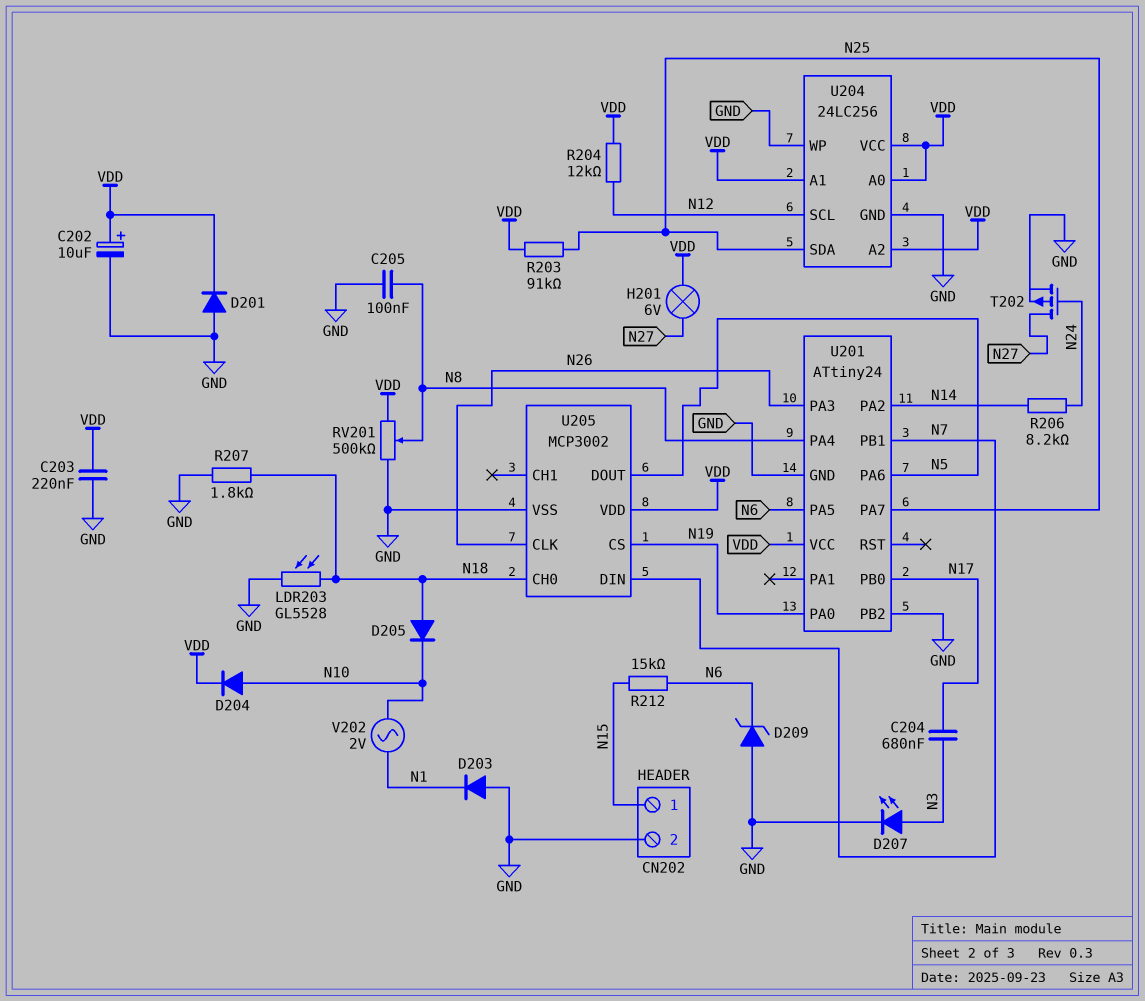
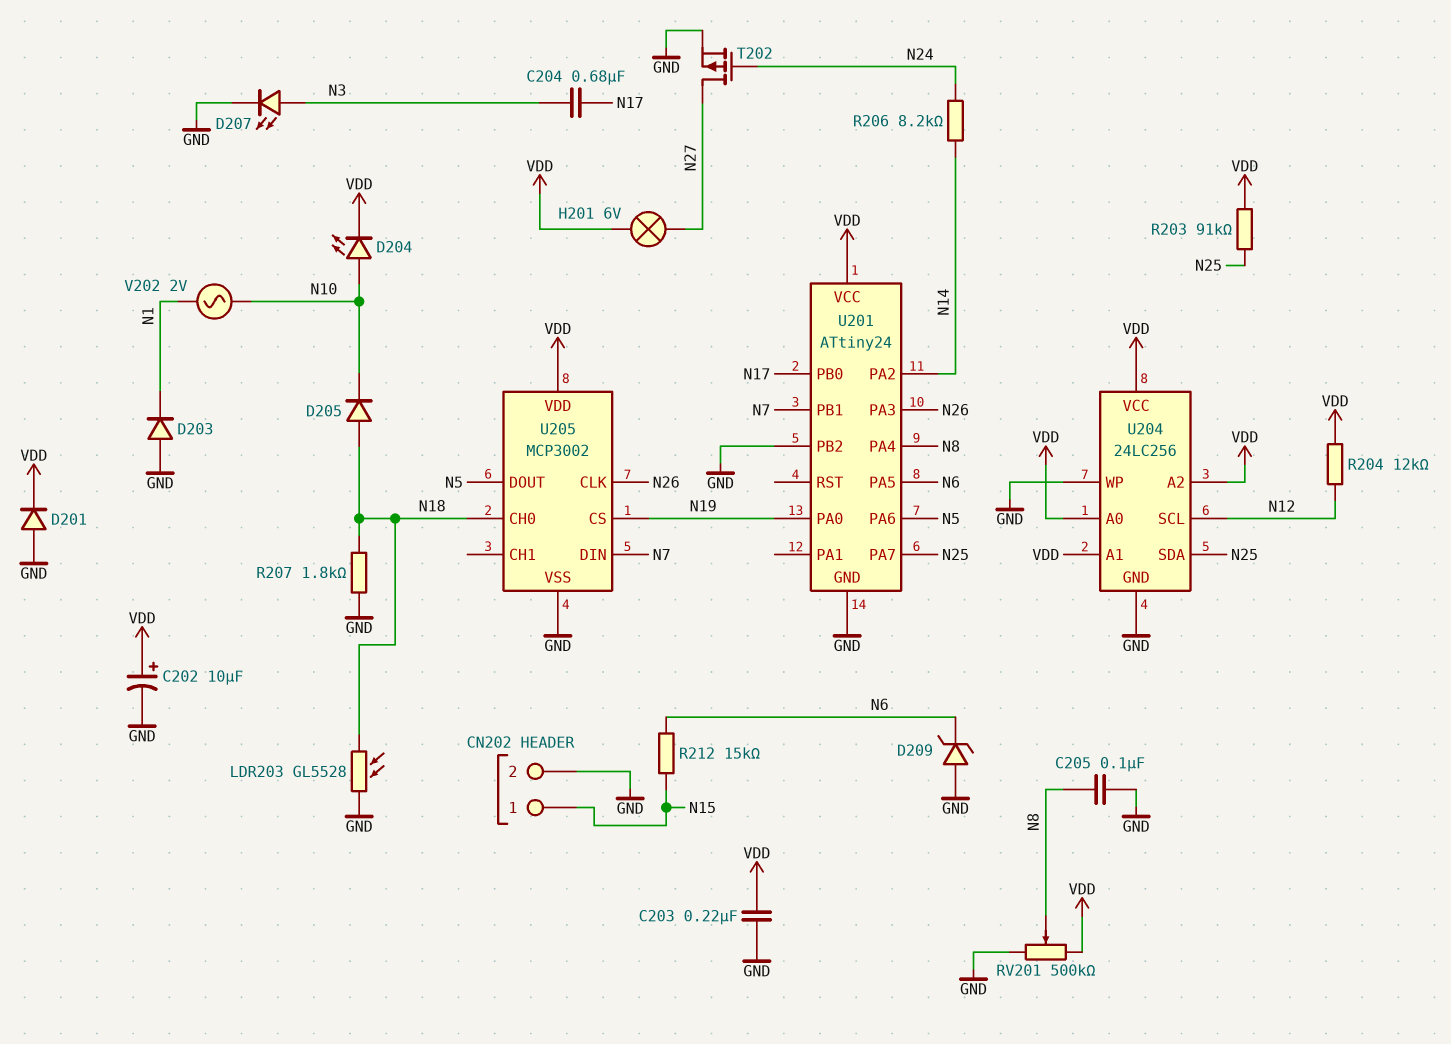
D204: diode (A N10, K VDD) -> LED (A N10, K VDD)

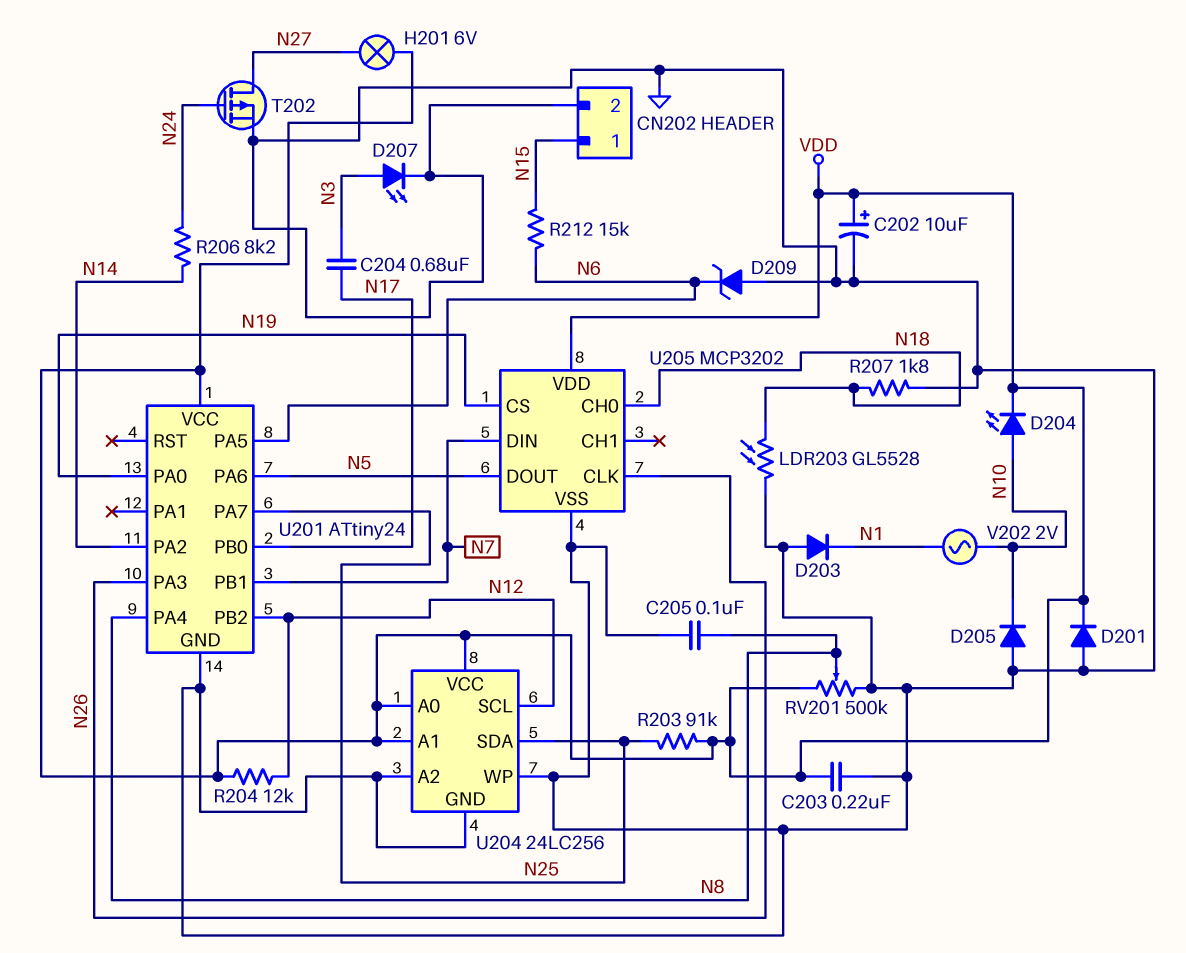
D205: diode (A N18, K N10) -> diode (A GND, K N10)
U201 pin PB2: GND -> N12
U204 pin A2: VDD -> GND
U205: MCP3002 -> MCP3202

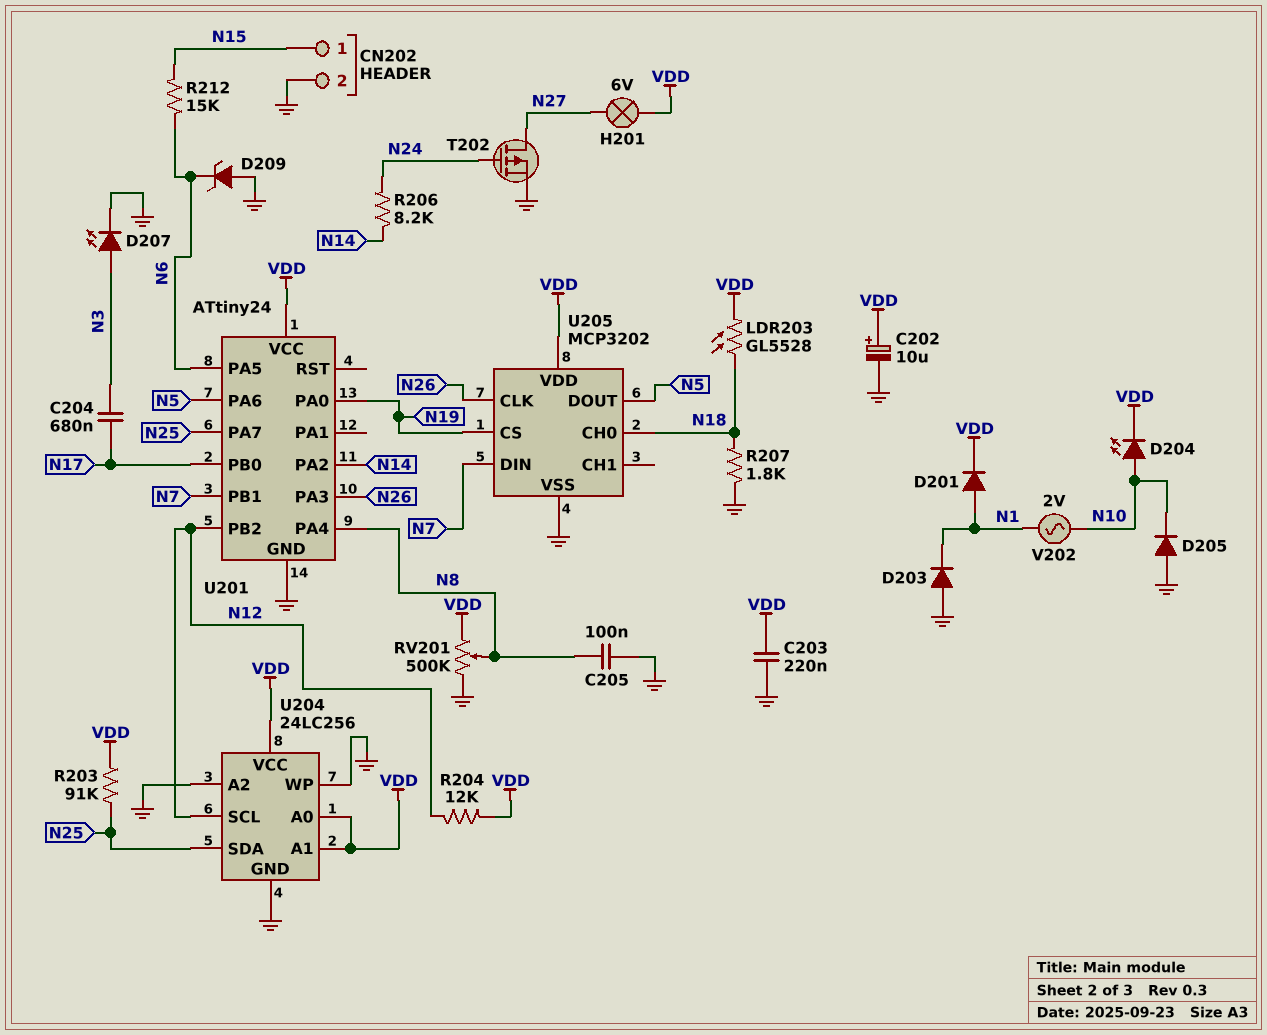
D201: diode (A GND, K VDD) -> diode (A N1, K VDD)
LDR203: GL5528 (GND, N18) -> GL5528 (N18, VDD)

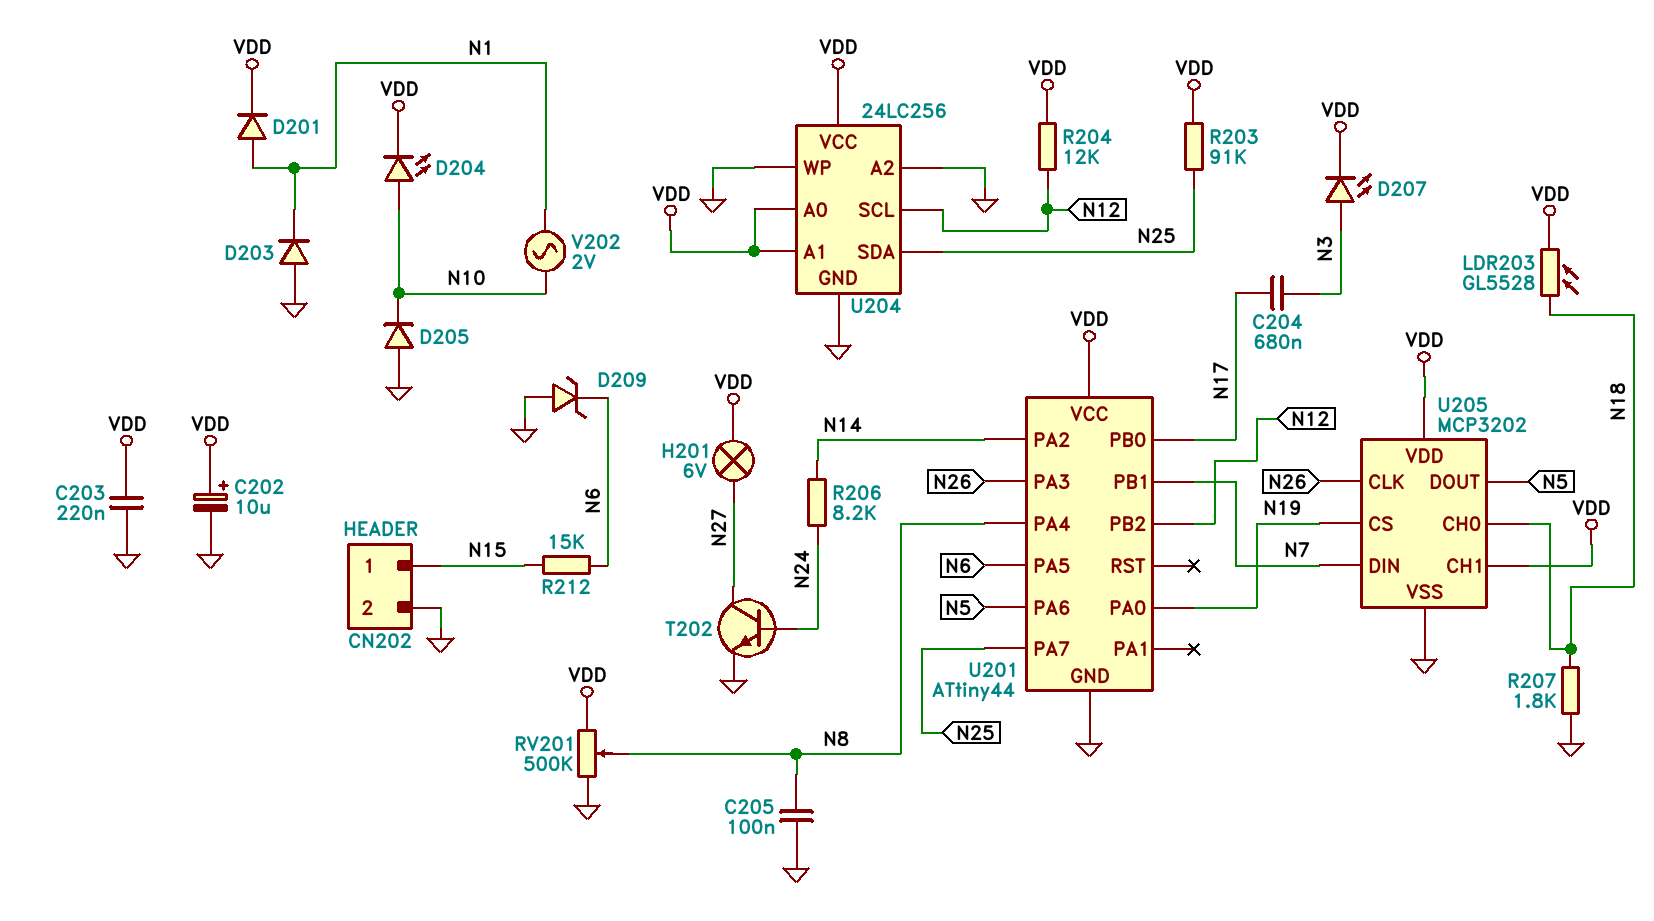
D207: LED (A N3, K GND) -> LED (A N3, K VDD)
T202: PMOS (G N24, D N27, S GND) -> NPN (B N24, C N27, E GND)
U201: ATtiny24 -> ATtiny44
U205 pin CH1: none -> VDD

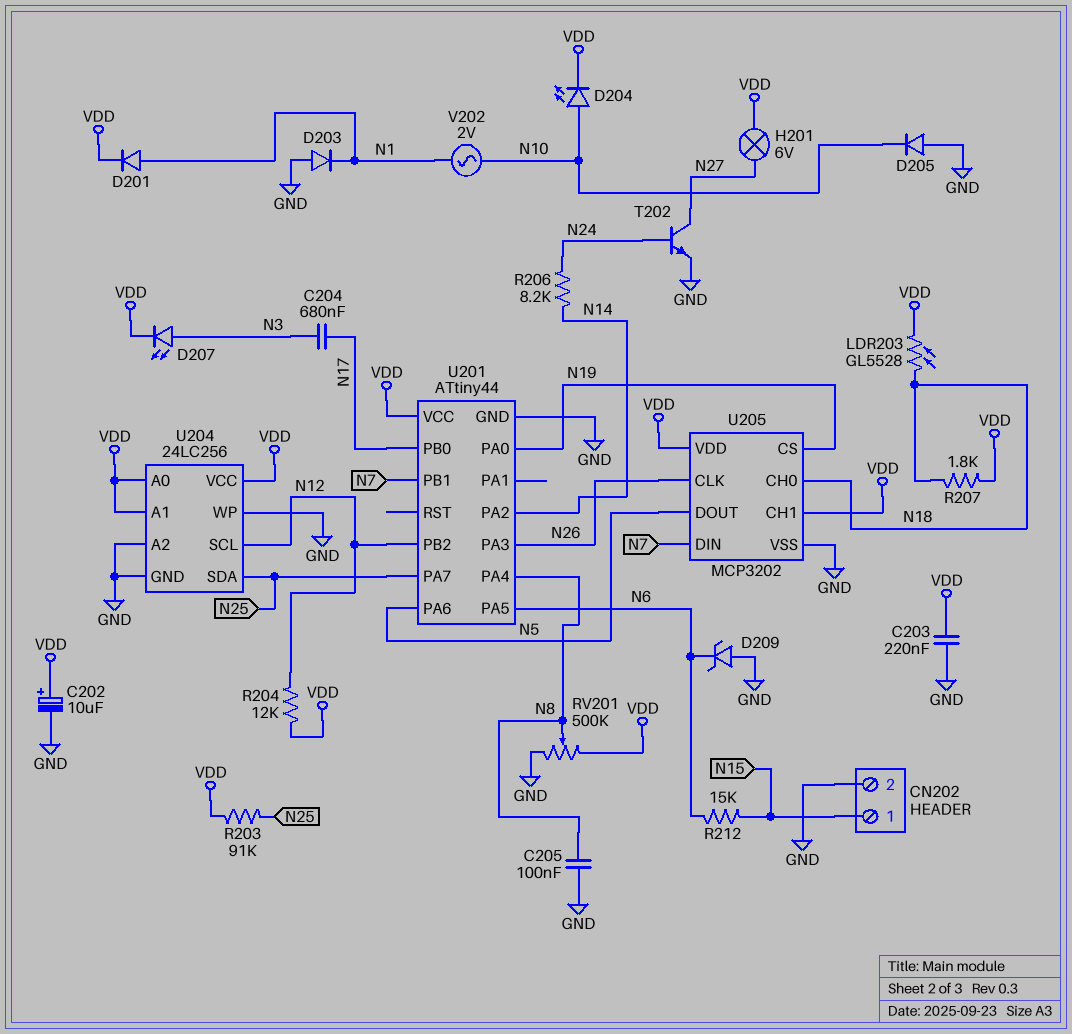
R207: 1.8k (GND, N18) -> 1.8k (N18, VDD)

